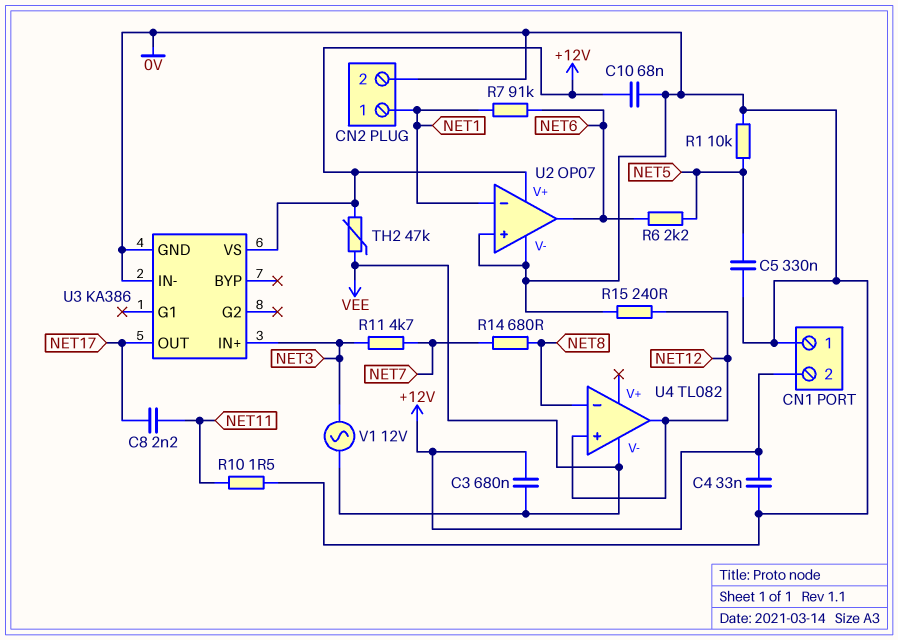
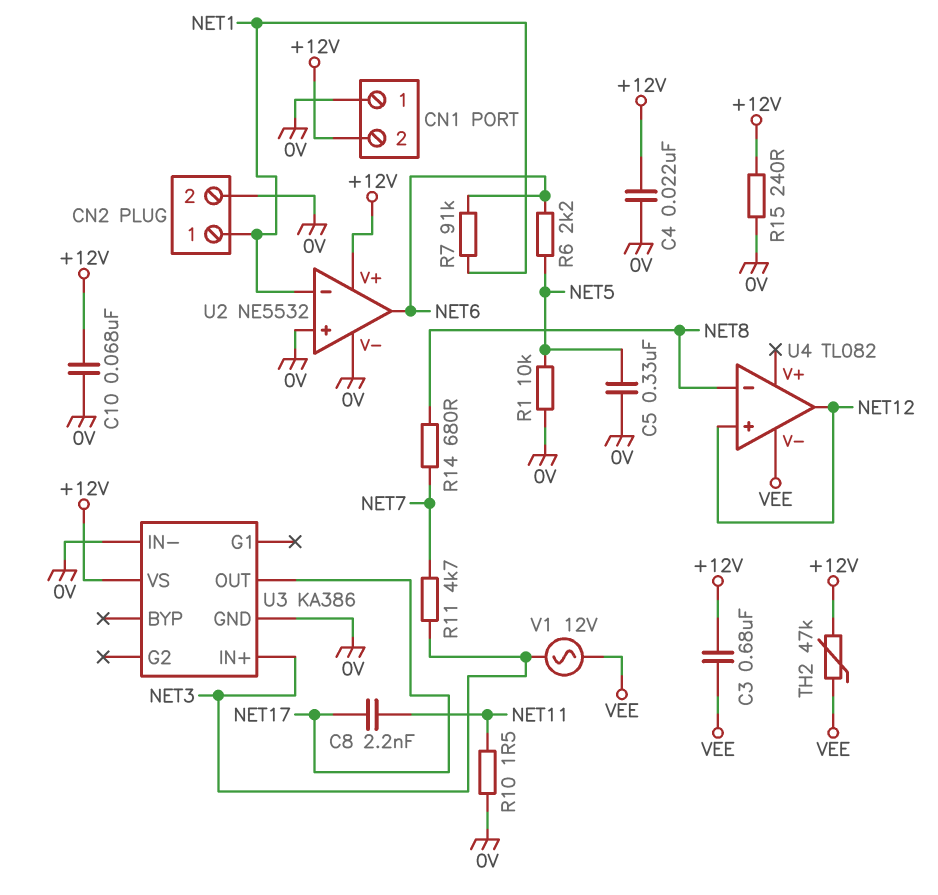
C4: 33nF (+12V, 0V) -> 22nF (+12V, 0V)
R15: 240 (0V, NET12) -> 240 (+12V, 0V)
U2: OP07 -> NE5532

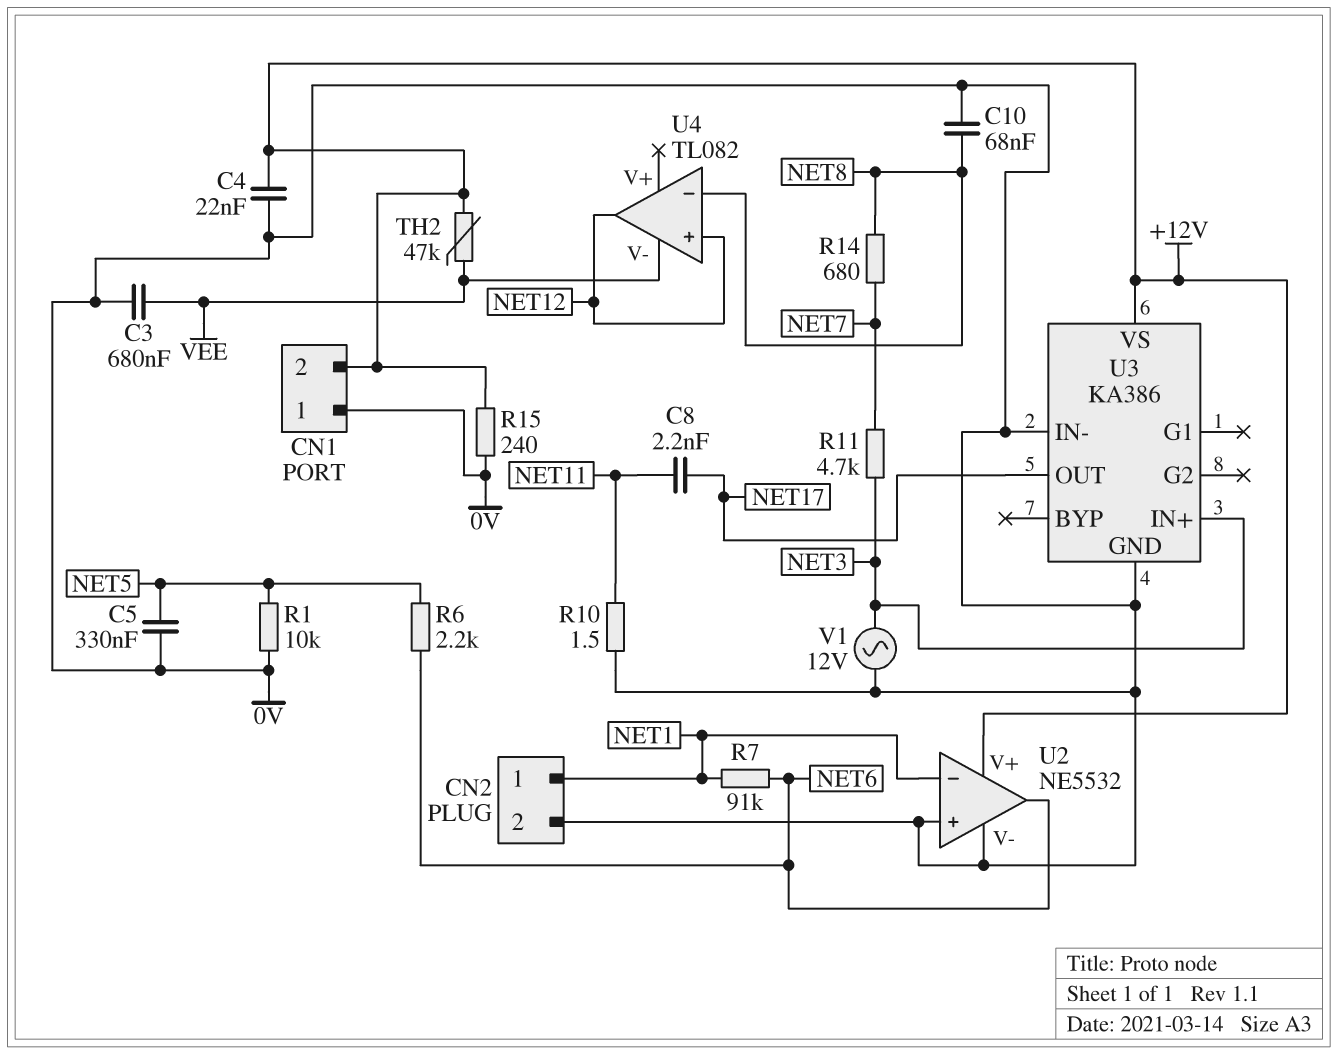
C3: 680nF (+12V, VEE) -> 680nF (0V, VEE)
C10: 68nF (+12V, 0V) -> 68nF (0V, NET8)
V1: AC 12V (NET3, VEE) -> AC 12V (0V, NET3)

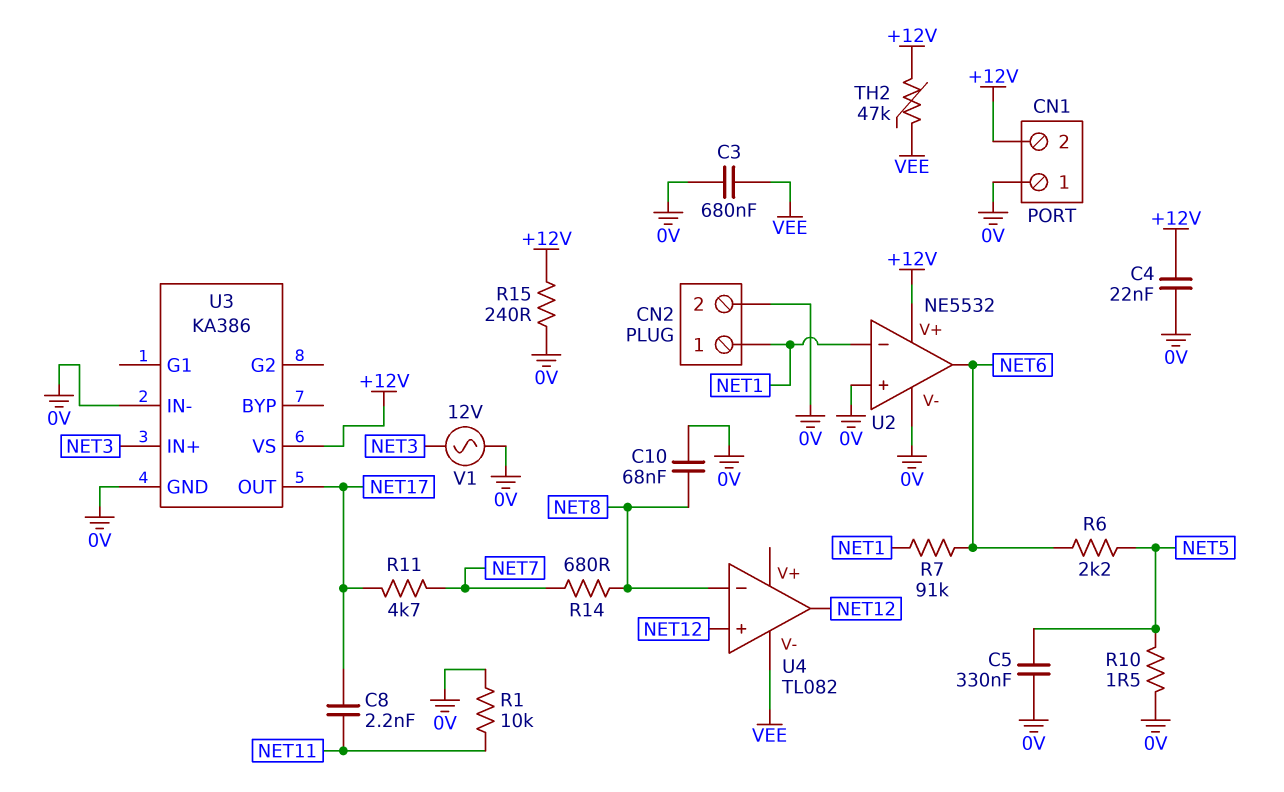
R1: 10k (0V, NET5) -> 10k (0V, NET11)
R10: 1.5 (0V, NET11) -> 1.5 (0V, NET5)
R11: 4.7k (NET3, NET7) -> 4.7k (NET7, NET17)

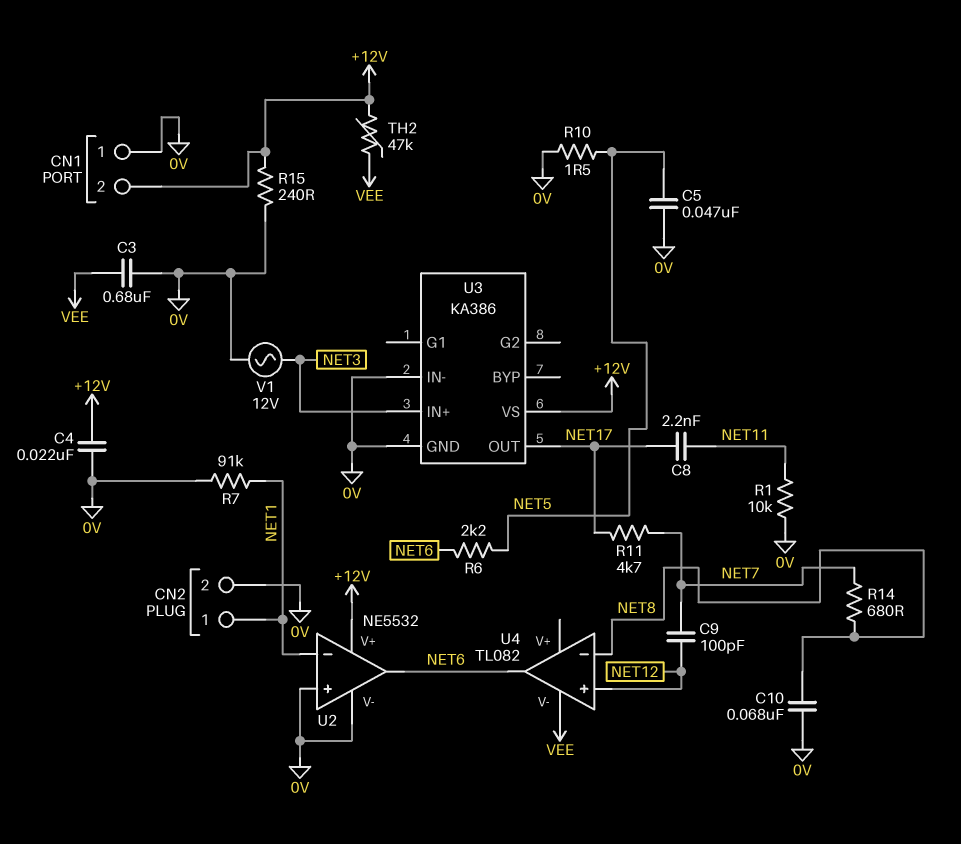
C5: 330nF (0V, NET5) -> 47nF (0V, NET5)
C9: none -> 100pF (NET7, NET12)
R7: 91k (NET1, NET6) -> 91k (0V, NET1)
U4 pin out: NET12 -> NET6

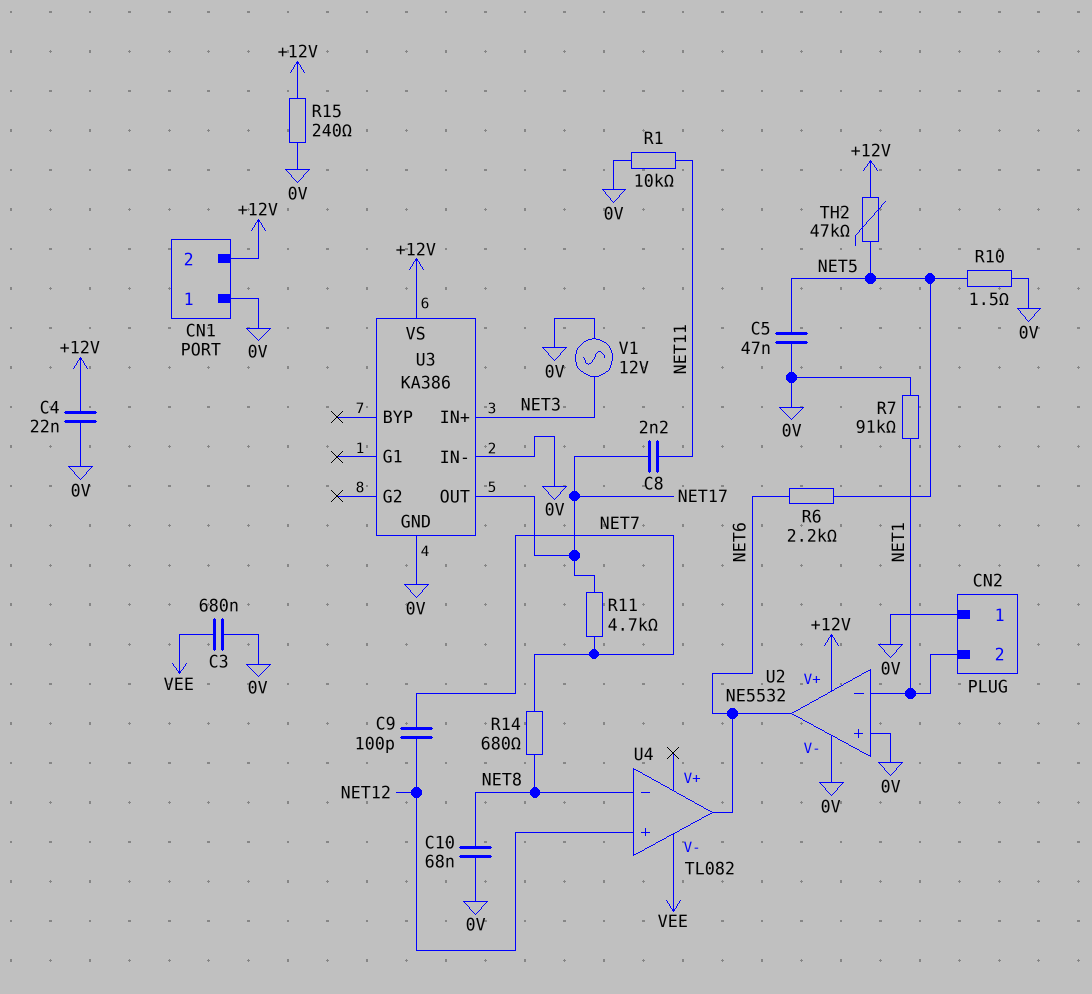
CN2 pin 1: NET1 -> 0V
CN2 pin 2: 0V -> NET1
TH2: 47k (+12V, VEE) -> 47k (+12V, NET5)

